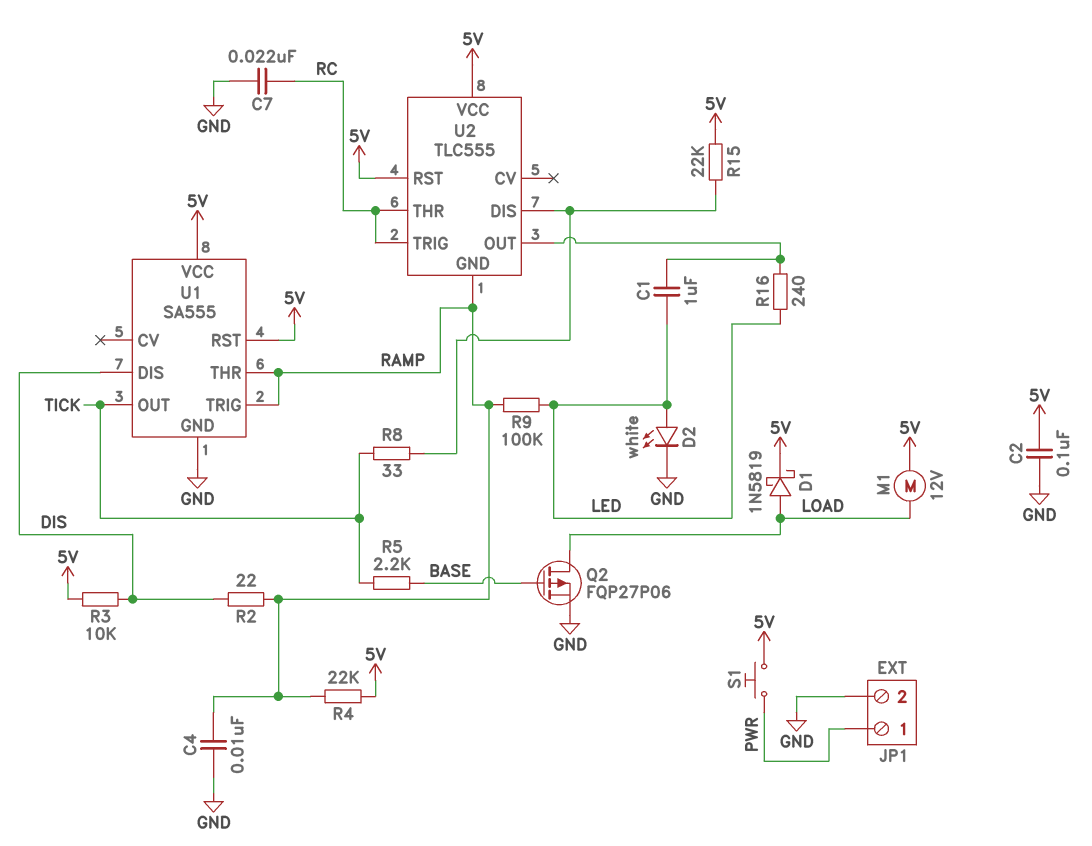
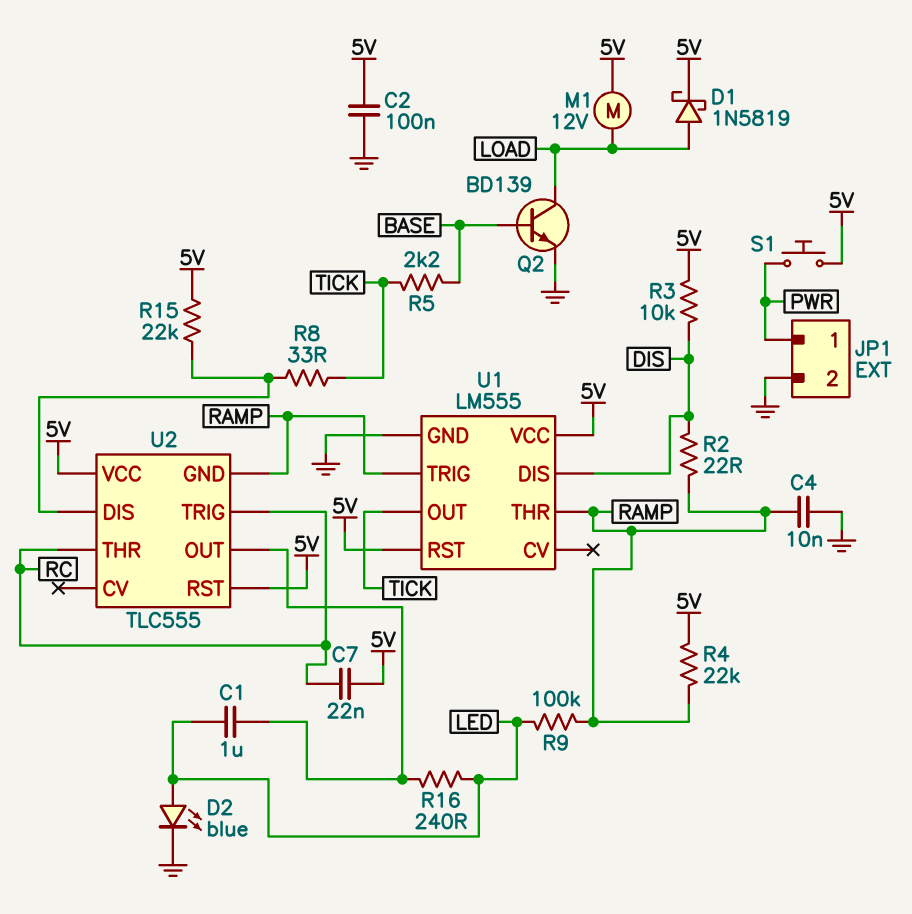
C7: 22nF (GND, RC) -> 22nF (5V, RC)
D2: LED white (A LED, K GND) -> LED blue (A LED, K GND)
Q2: PMOS FQP27P06 (G BASE, D LOAD, S GND) -> NPN BD139 (B BASE, C LOAD, E GND)
U1: SA555 -> LM555

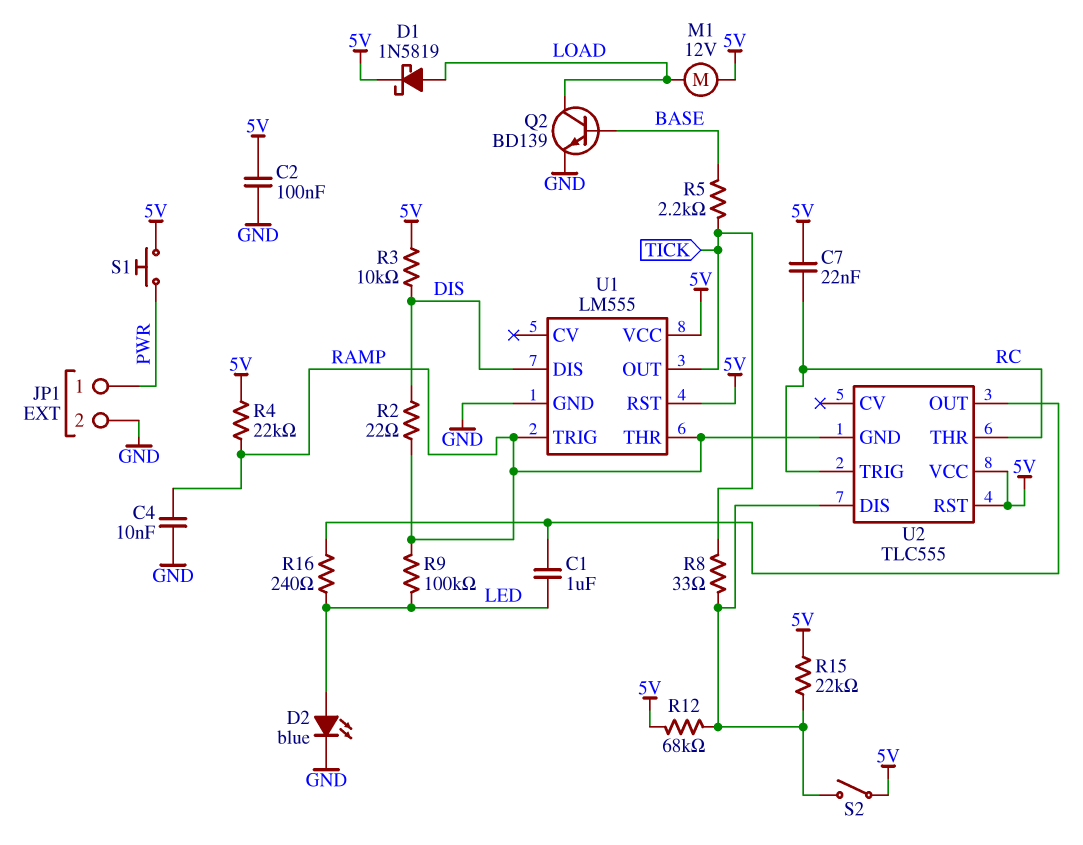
R12: none -> 68k (5V, U2/DIS)
S2: none -> switch (5V, U2/DIS)

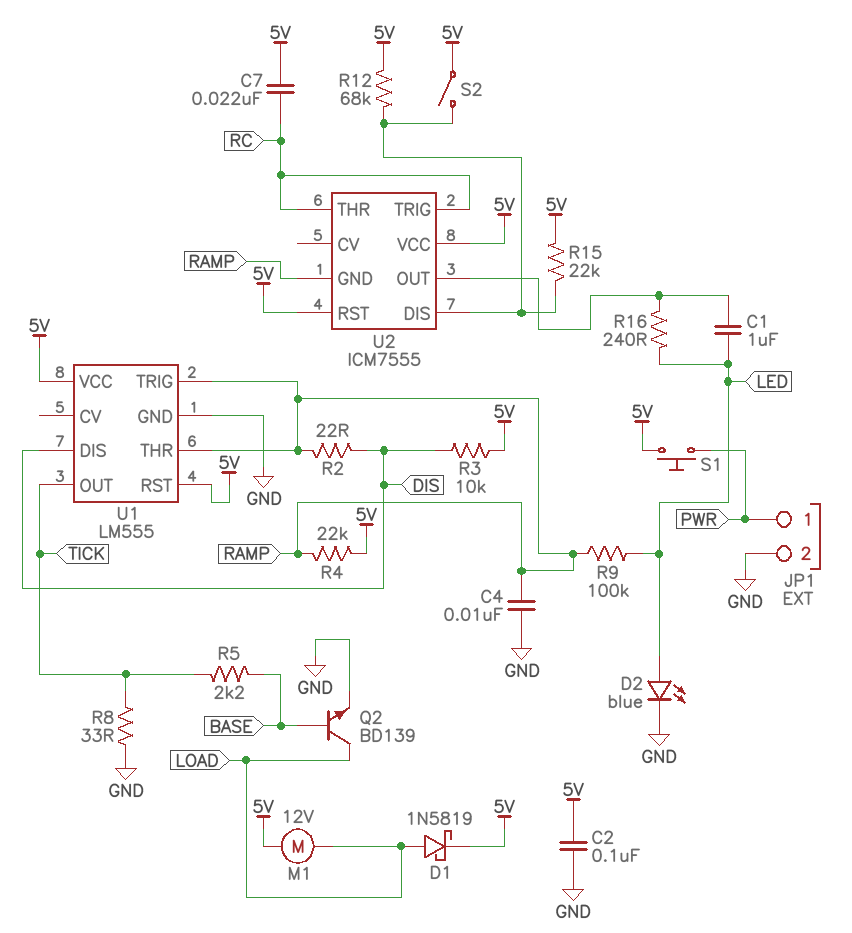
R8: 33 (TICK, U2/DIS) -> 33 (GND, TICK)
U2: TLC555 -> ICM7555

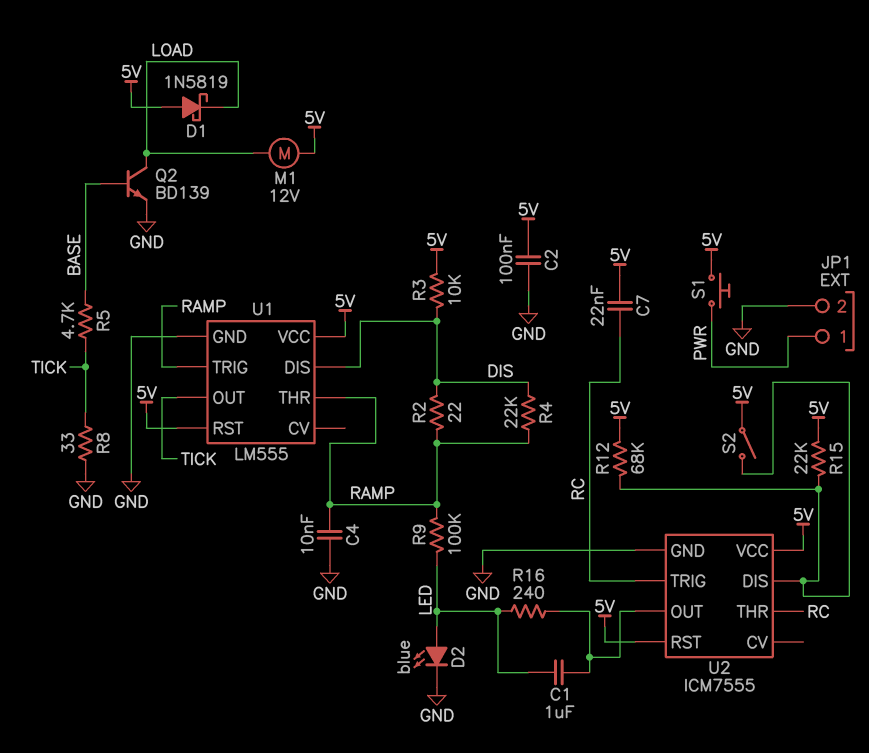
D1: schottky 1N5819 (A LOAD, K 5V) -> schottky 1N5819 (A 5V, K LOAD)
R4: 22k (5V, RAMP) -> 22k (DIS, RAMP)
R5: 2.2k (BASE, TICK) -> 4.7k (BASE, TICK)
U2 pin GND: RAMP -> GND

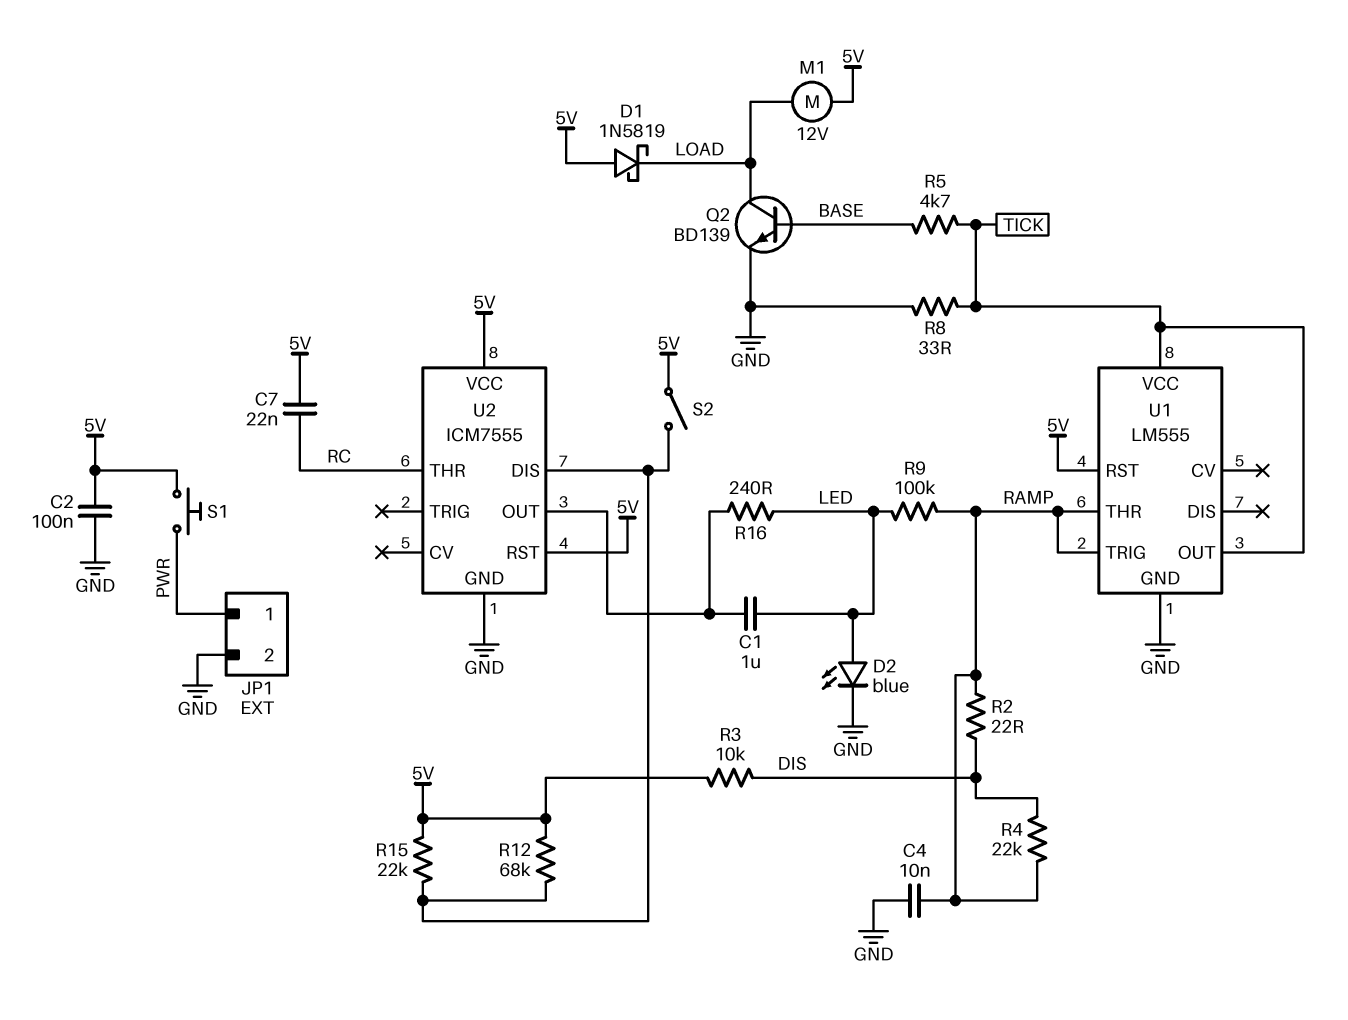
U1 pin DIS: DIS -> none
U1 pin VCC: 5V -> TICK
U2 pin TRIG: RC -> none

